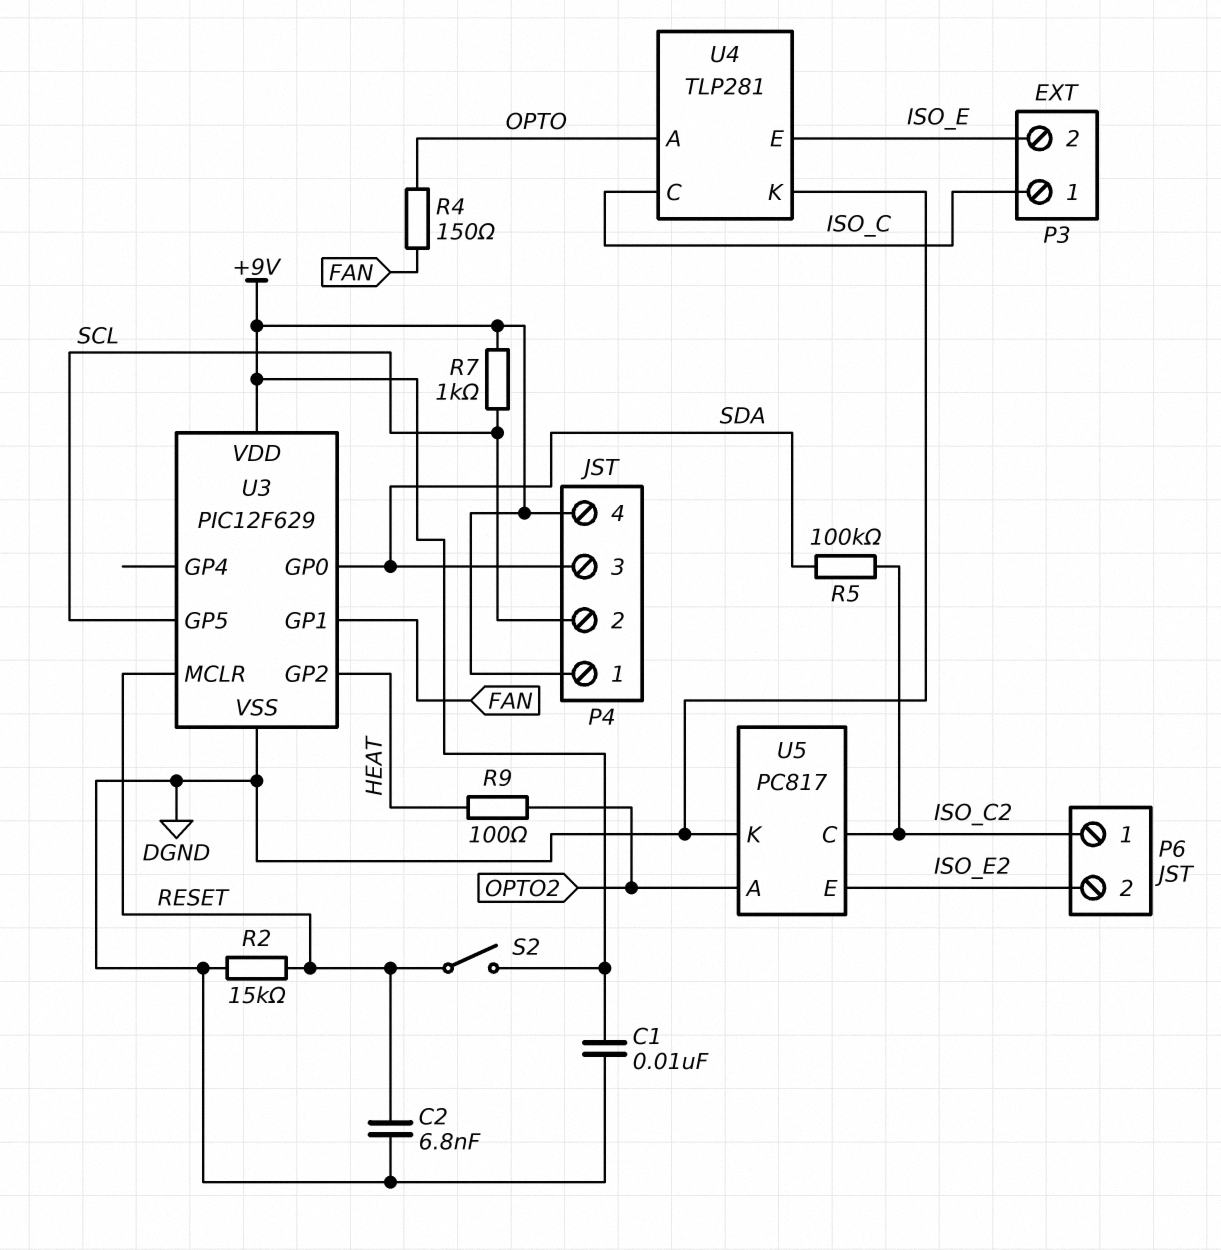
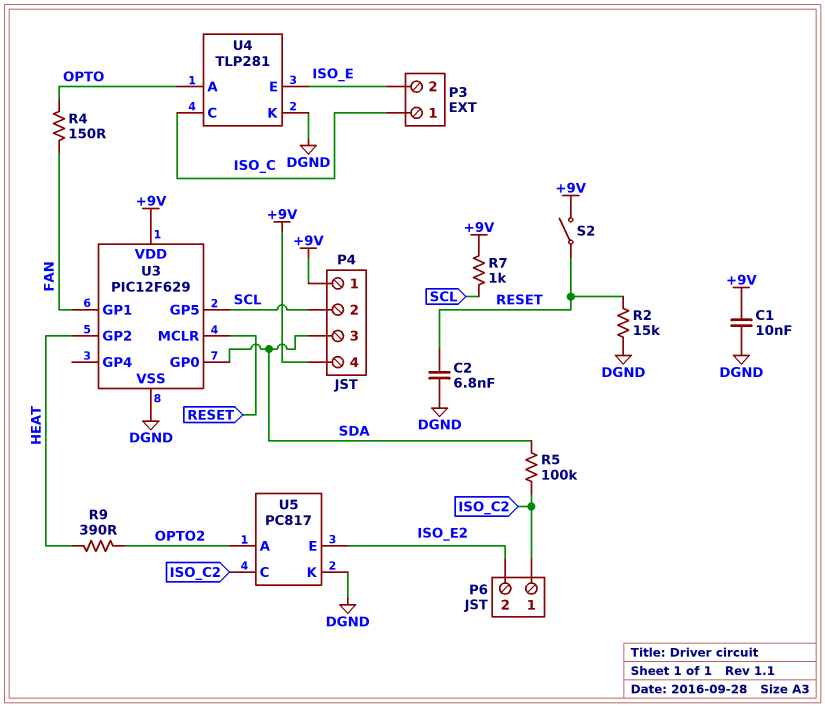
R9: 100 (HEAT, OPTO2) -> 390 (HEAT, OPTO2)

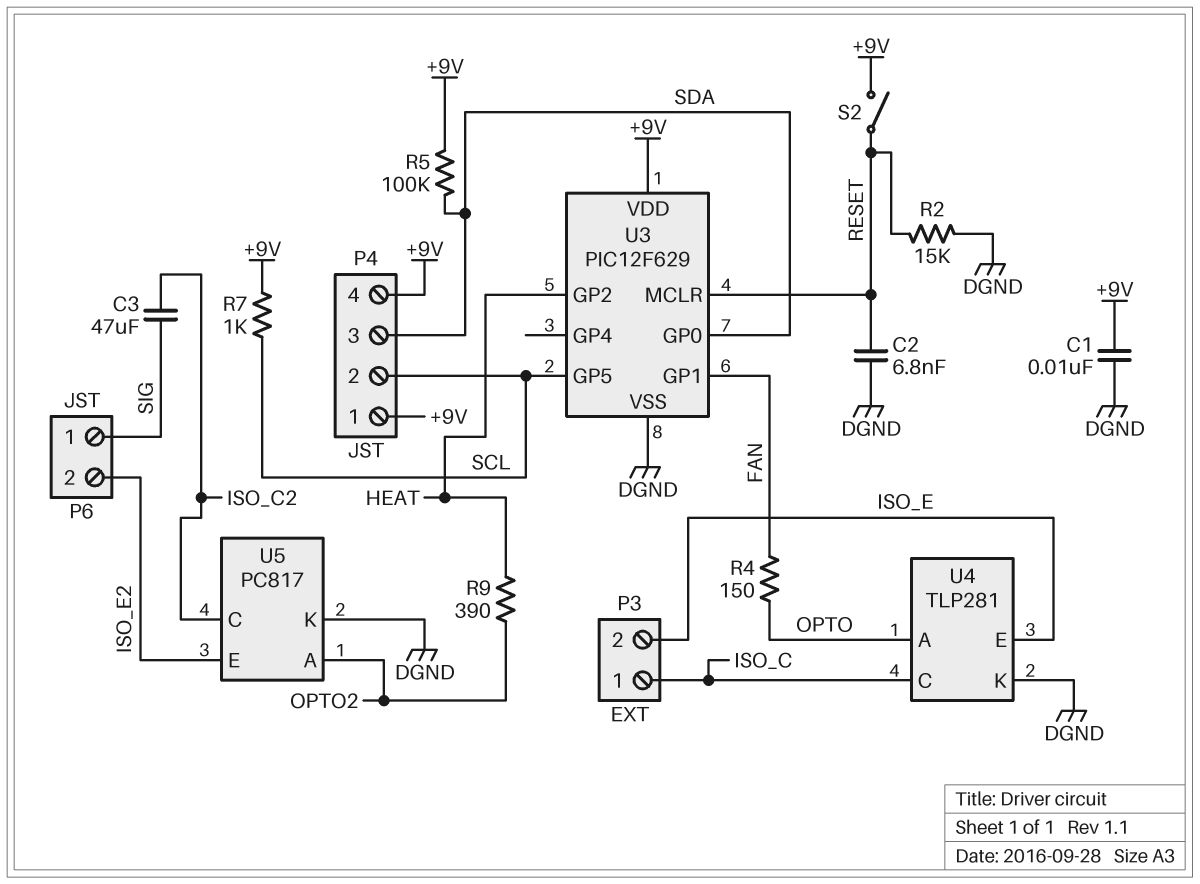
C3: none -> 47uF (ISO_C2, SIG)
P6 pin 1: ISO_C2 -> SIG
R5: 100k (ISO_C2, SDA) -> 100k (+9V, SDA)

